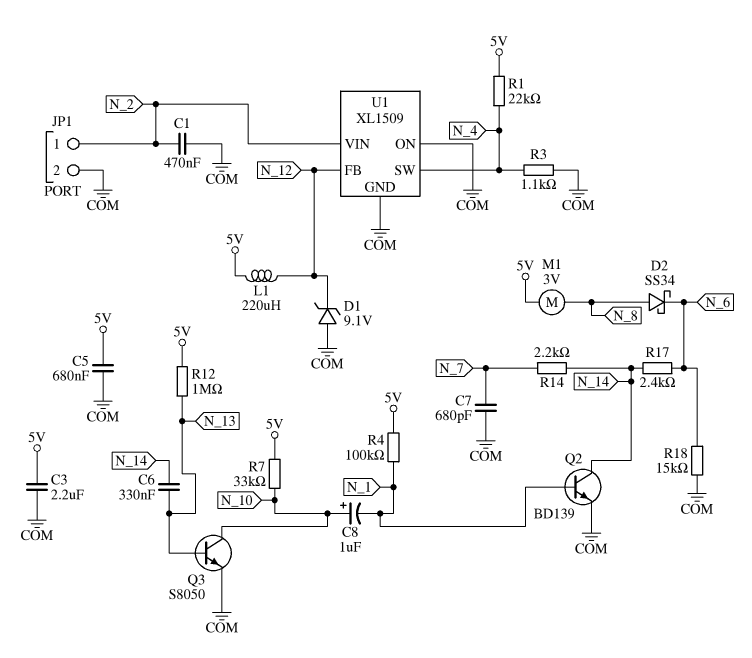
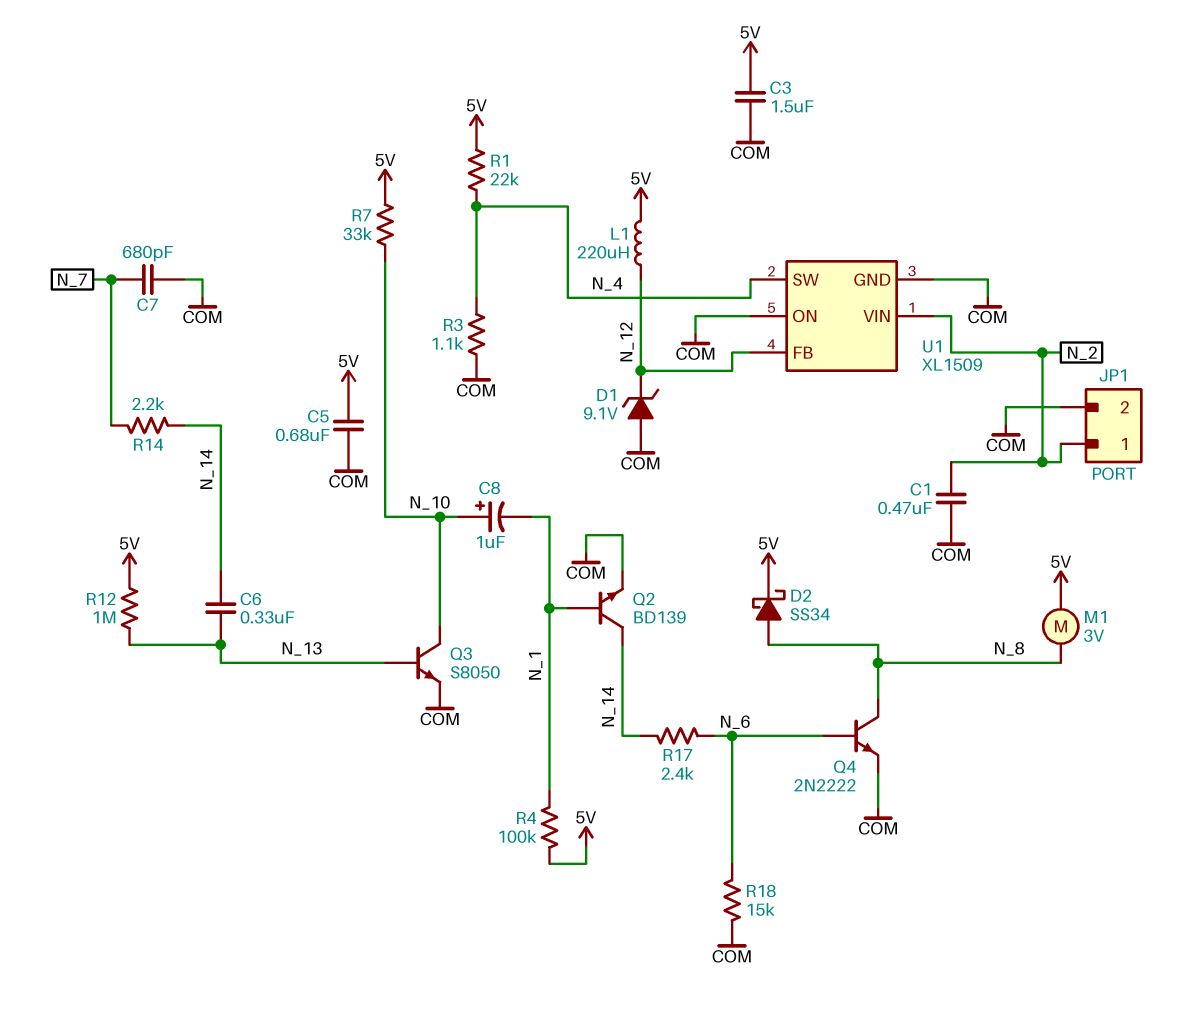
C3: 2.2uF (5V, COM) -> 1.5uF (5V, COM)
D2: schottky SS34 (A N_8, K N_6) -> schottky SS34 (A N_8, K 5V)
Q4: none -> NPN 2N2222 (B N_6, C N_8, E COM)

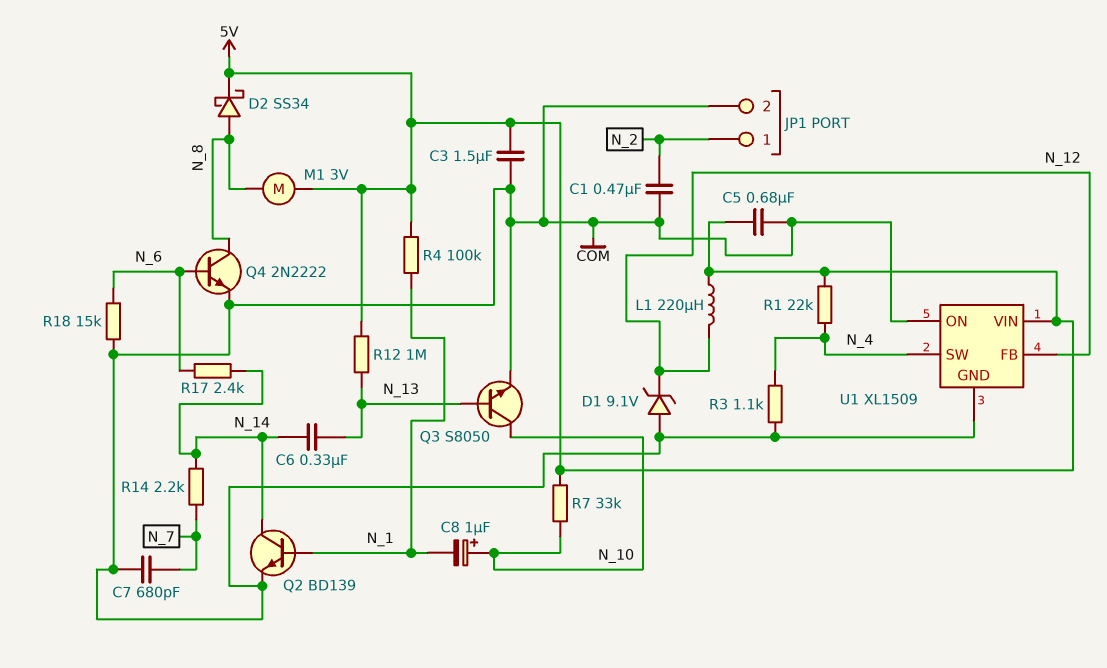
U1 pin VIN: N_2 -> 5V

